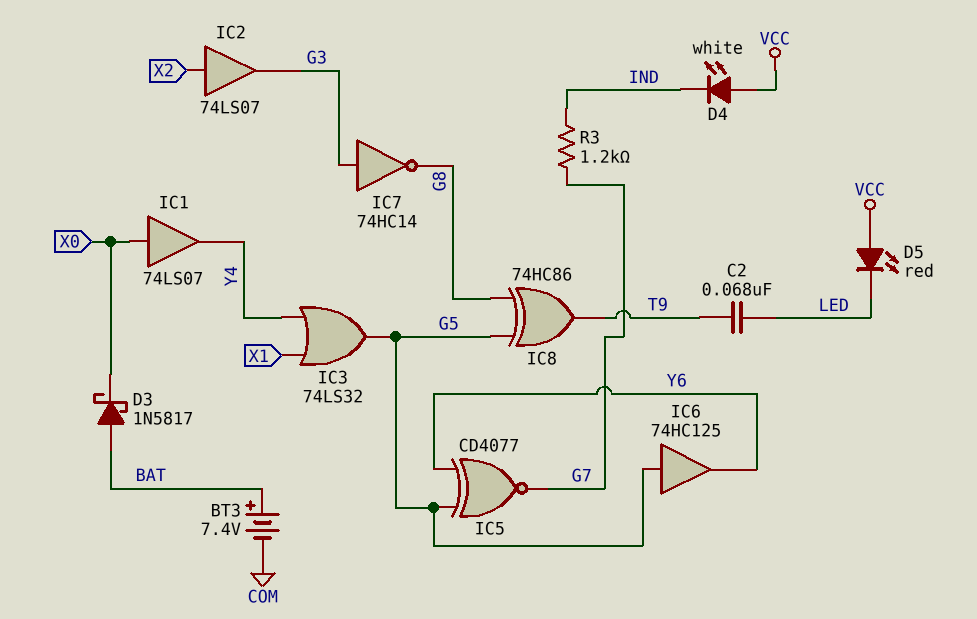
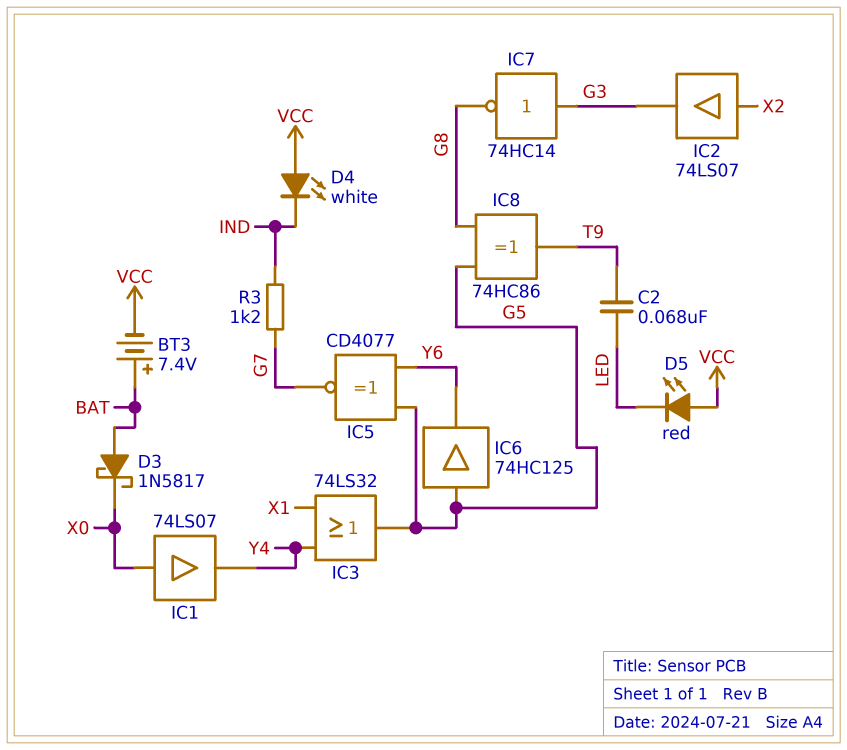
BT3: 7.4V (plus BAT, minus COM) -> 7.4V (plus BAT, minus VCC)

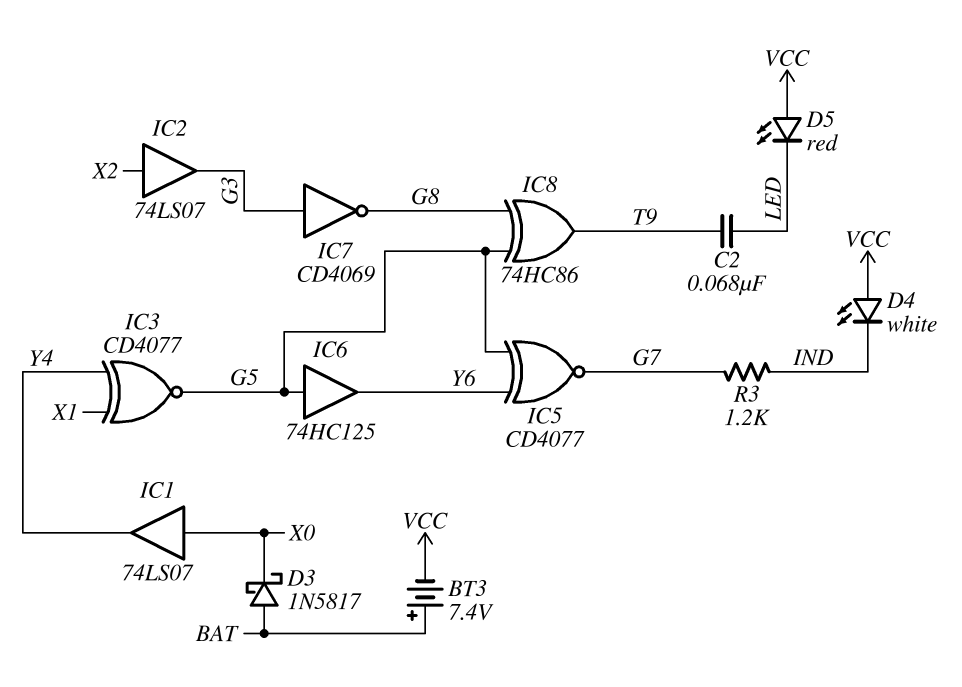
IC3: OR 74LS32 (in X1, in Y4, out G5) -> XNOR CD4077 (in X1, in Y4, out G5)
IC7: NOT 74HC14 (in G3, out G8) -> NOT CD4069 (in G3, out G8)

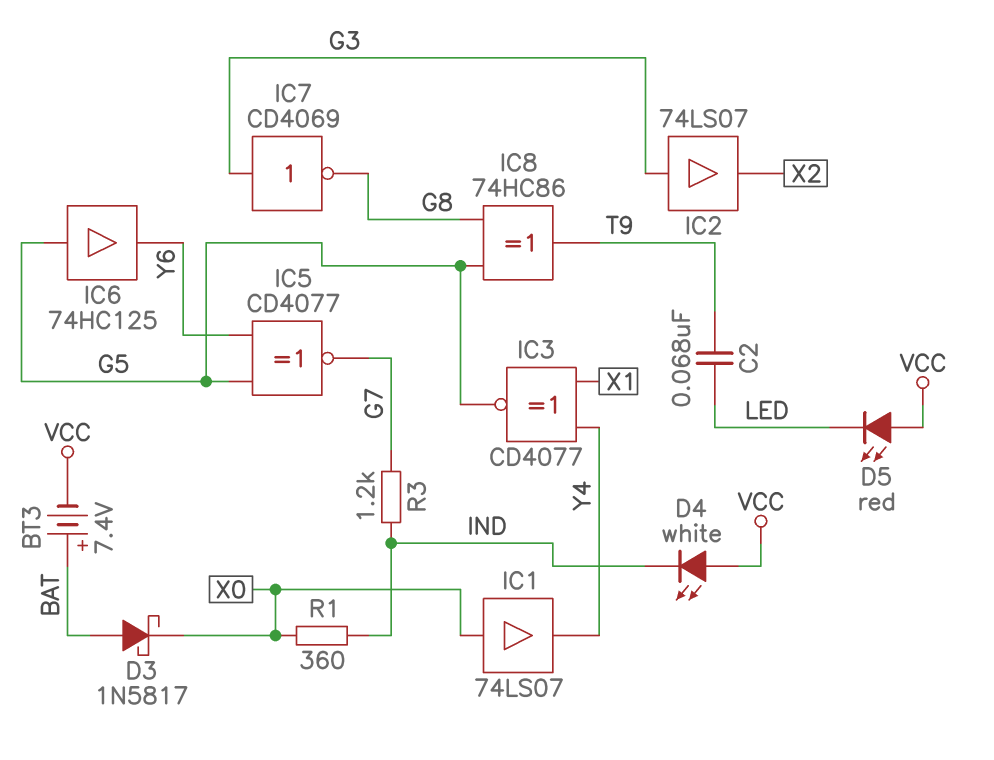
IC2: buffer 74LS07 (in X2, out G3) -> buffer 74LS07 (in G3, out X2)
R1: none -> 360 (IND, X0)

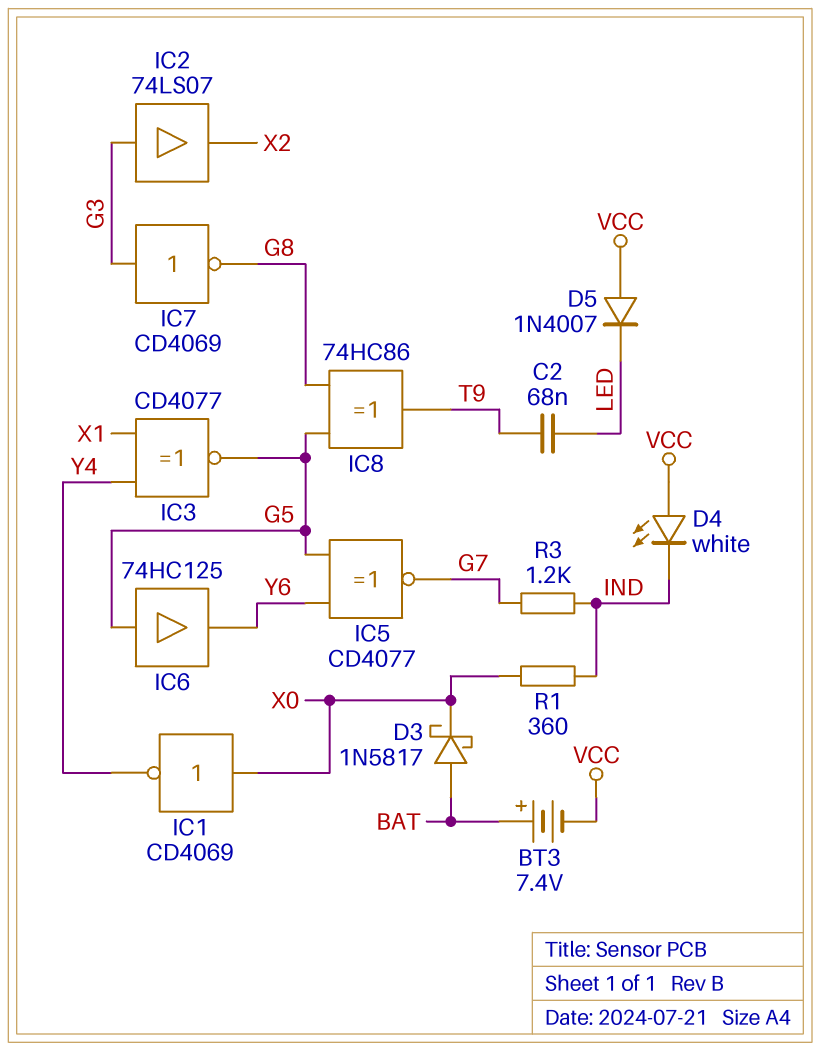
D5: LED red (A VCC, K LED) -> diode 1N4007 (A VCC, K LED)
IC1: buffer 74LS07 (in X0, out Y4) -> NOT CD4069 (in X0, out Y4)

